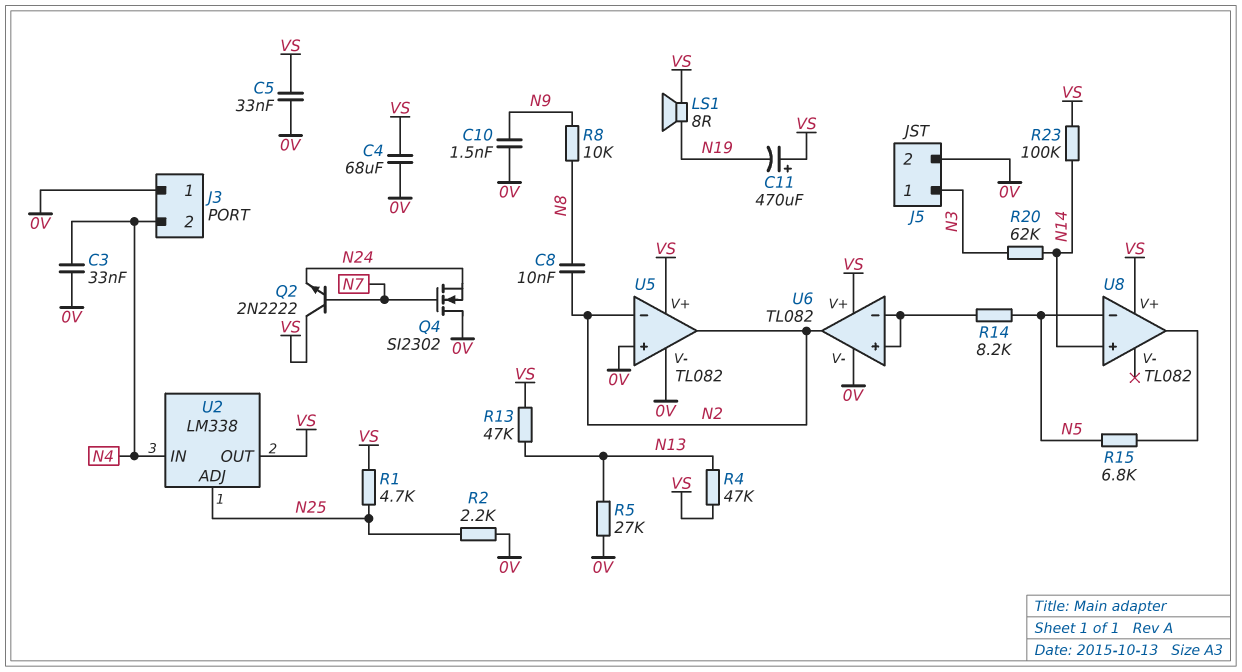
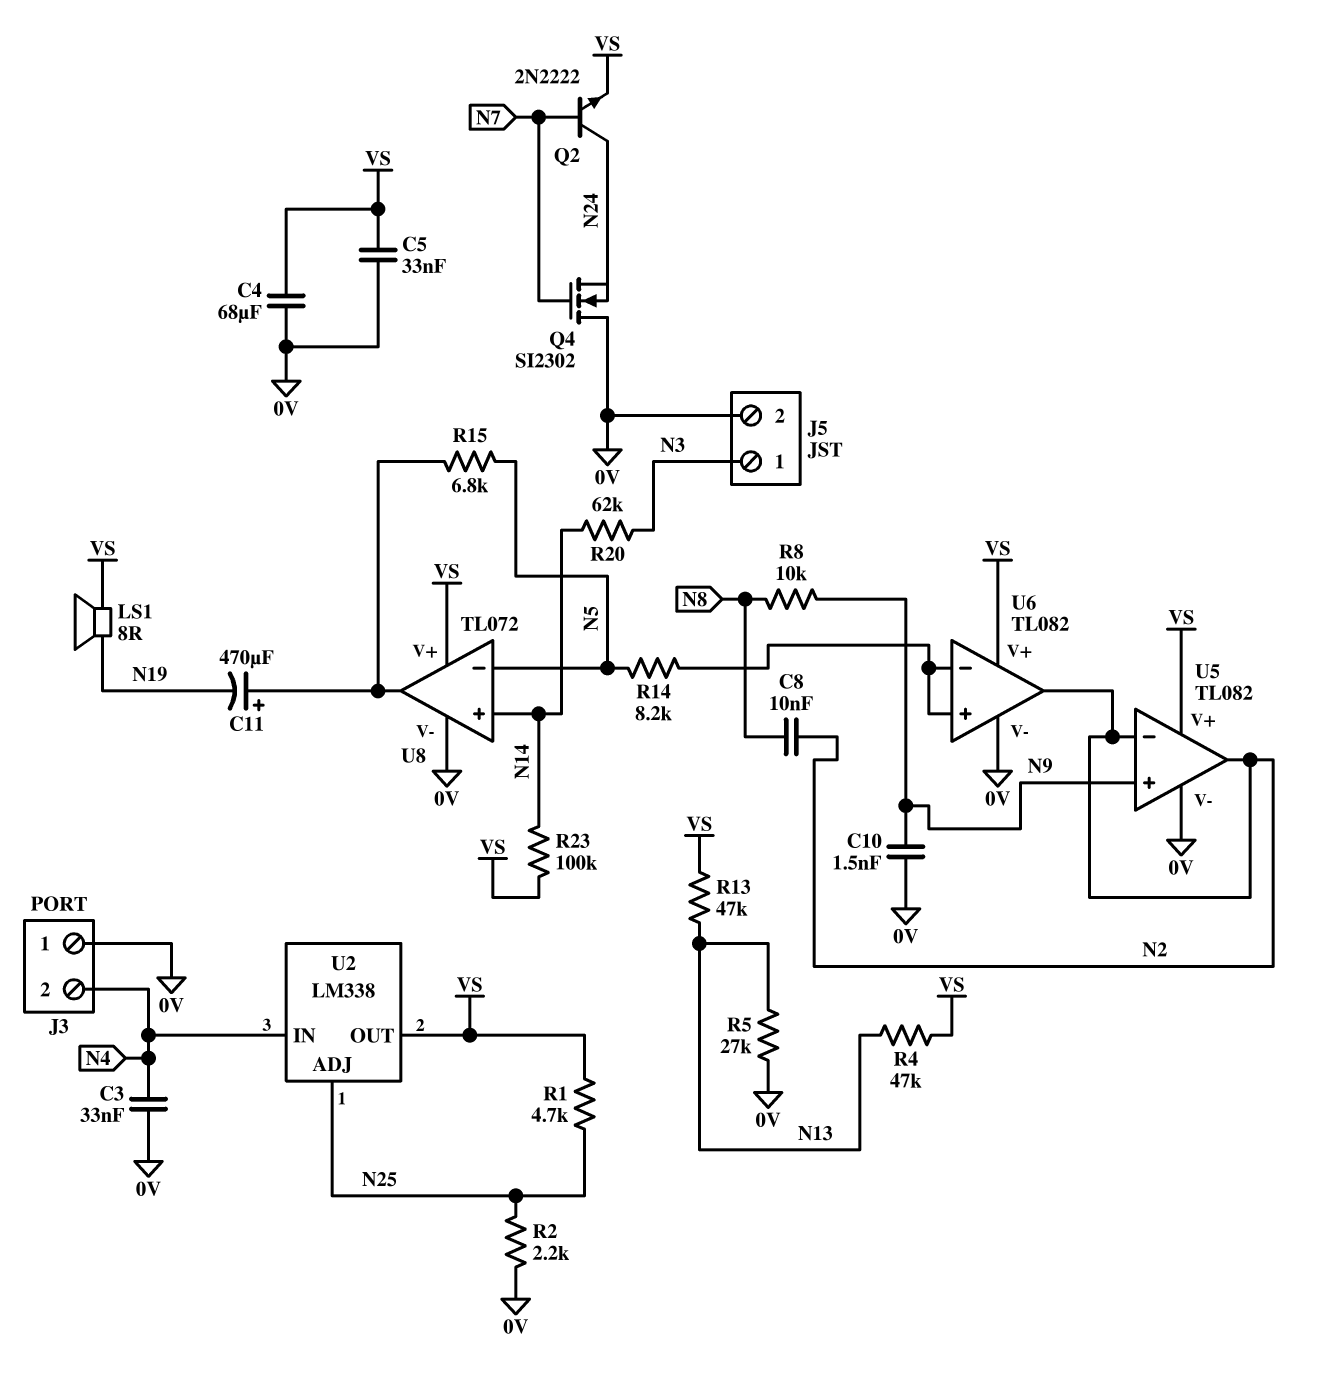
C11: 470uF (plus VS, minus N19) -> 470uF (plus U8/out, minus N19)
Q2: NPN 2N2222 (B N7, C VS, E N24) -> NPN 2N2222 (B N7, C N24, E VS)
U5 pin in+: 0V -> N9
U8: TL082 -> TL072
U8 pin V-: none -> 0V

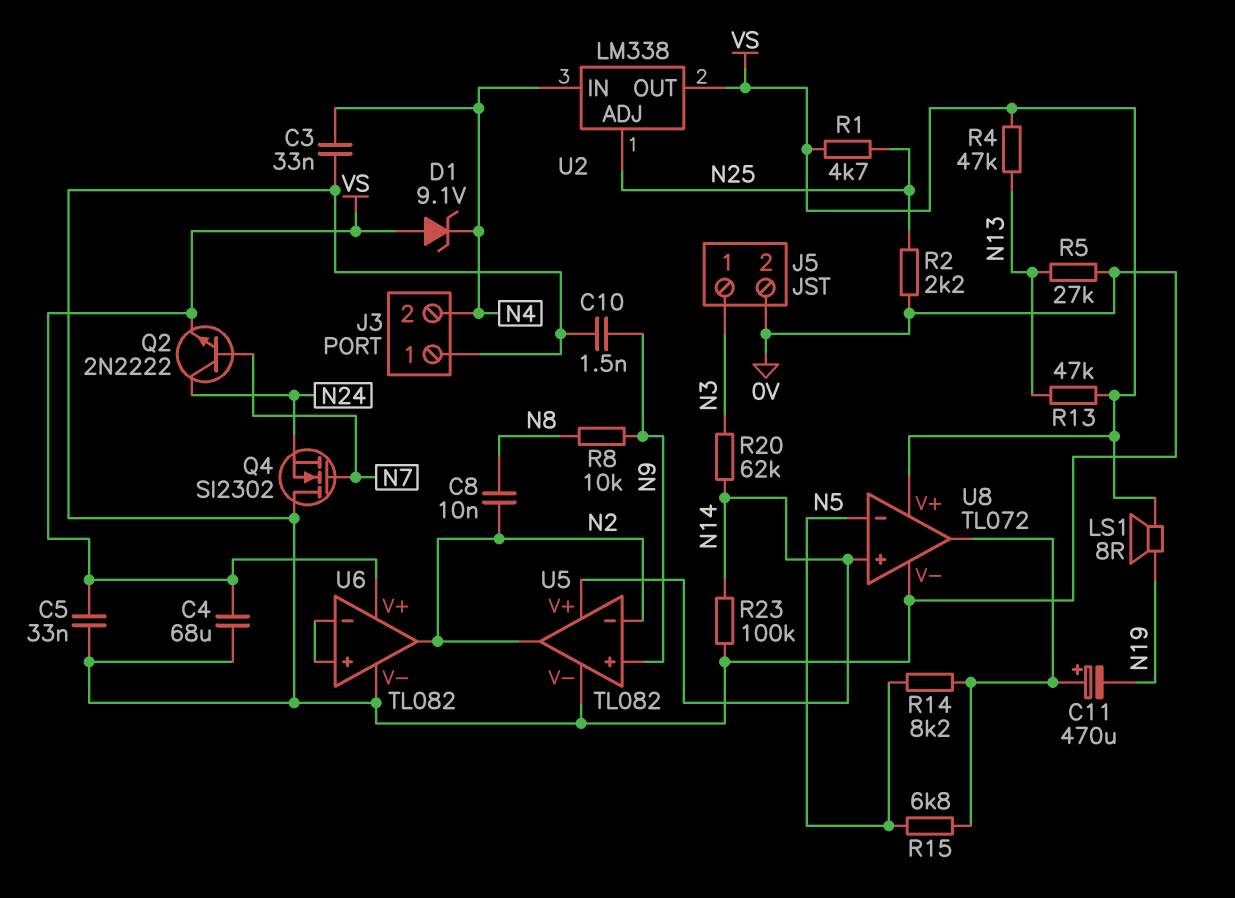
D1: none -> zener 9.1V (A VS, K N4)
R14: 8.2k (N5, U6/in+) -> 8.2k (N5, U8/out)
R23: 100k (N14, VS) -> 100k (0V, N14)
U5 pin V+: VS -> N14

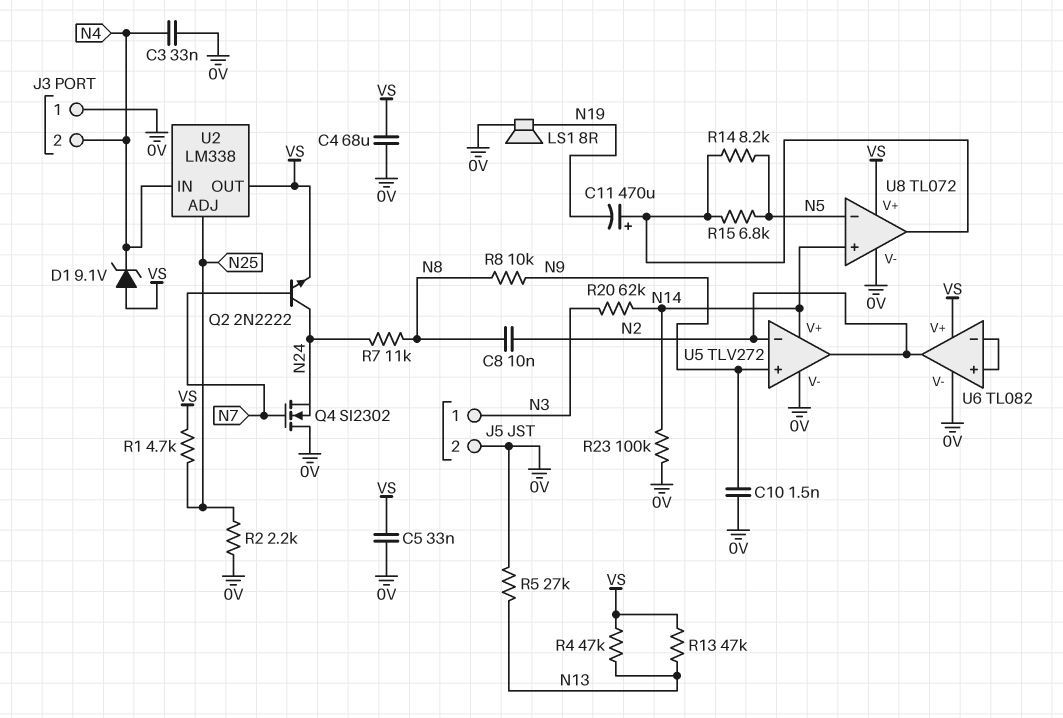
LS1: speaker 8R (N19, VS) -> speaker 8R (0V, N19)
R7: none -> 11k (N8, N24)
U5: TL082 -> TLV272

